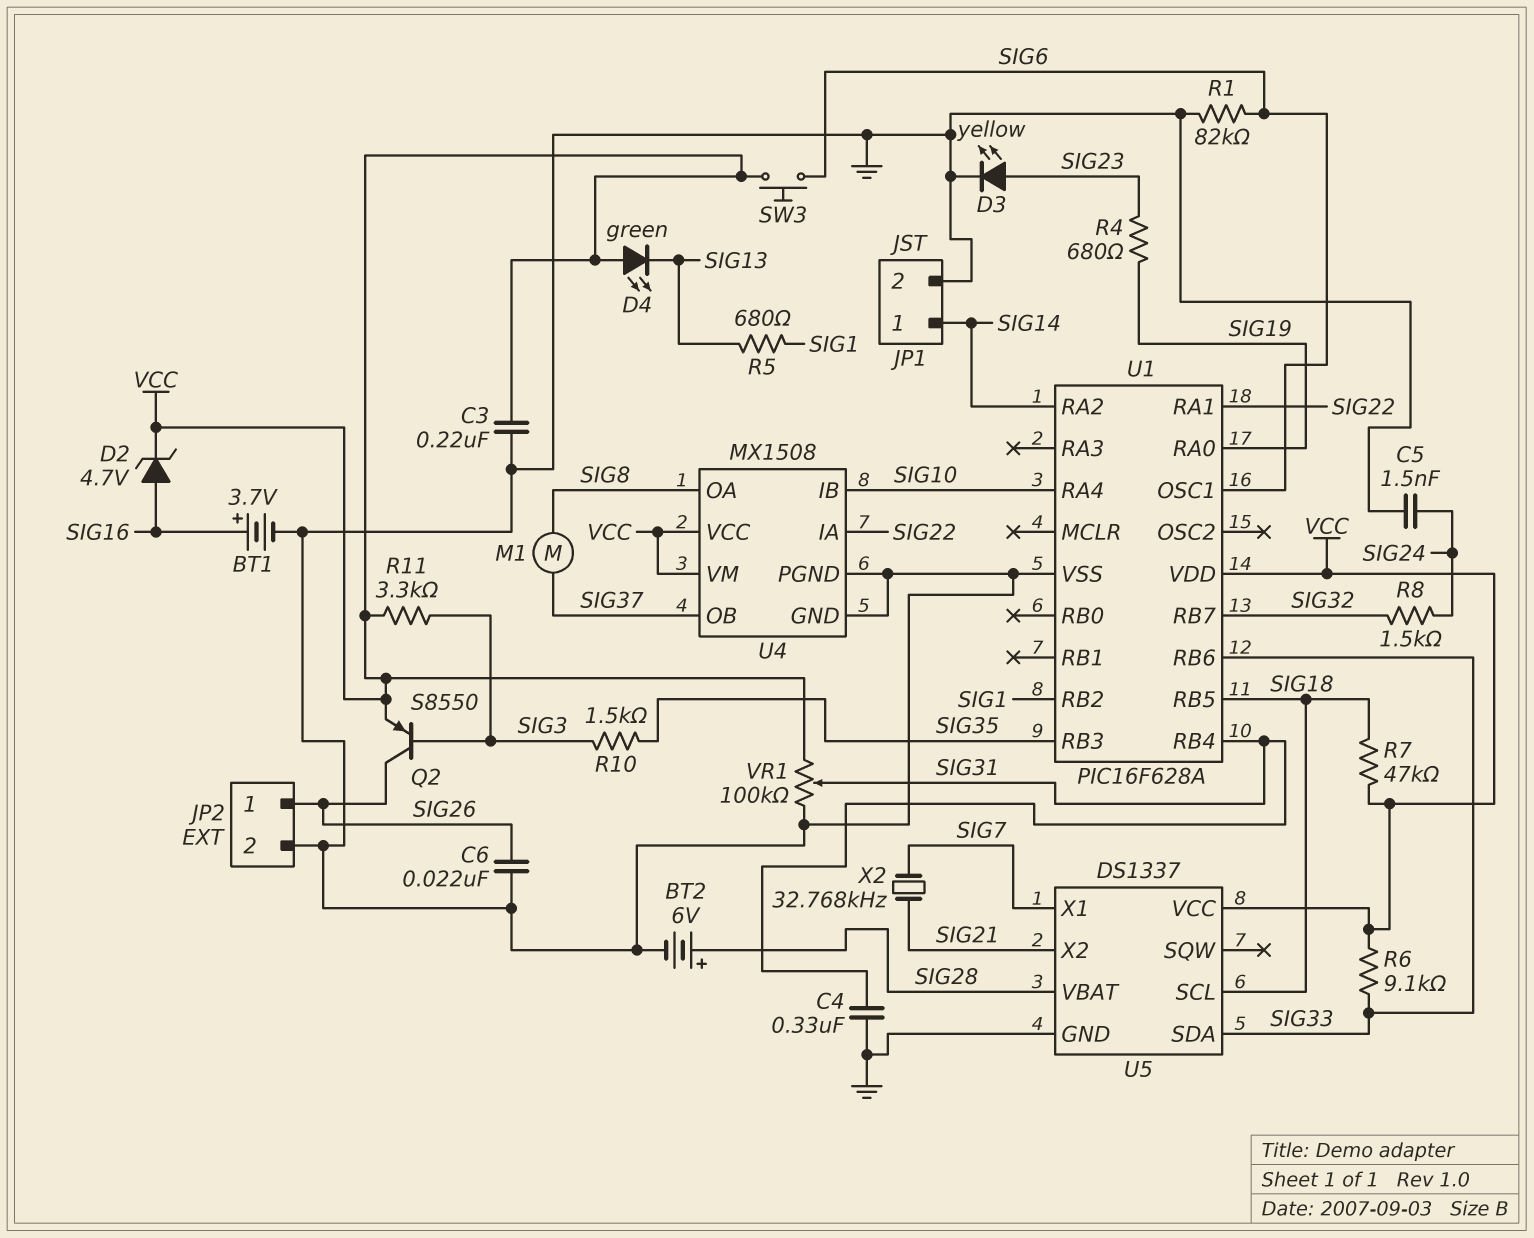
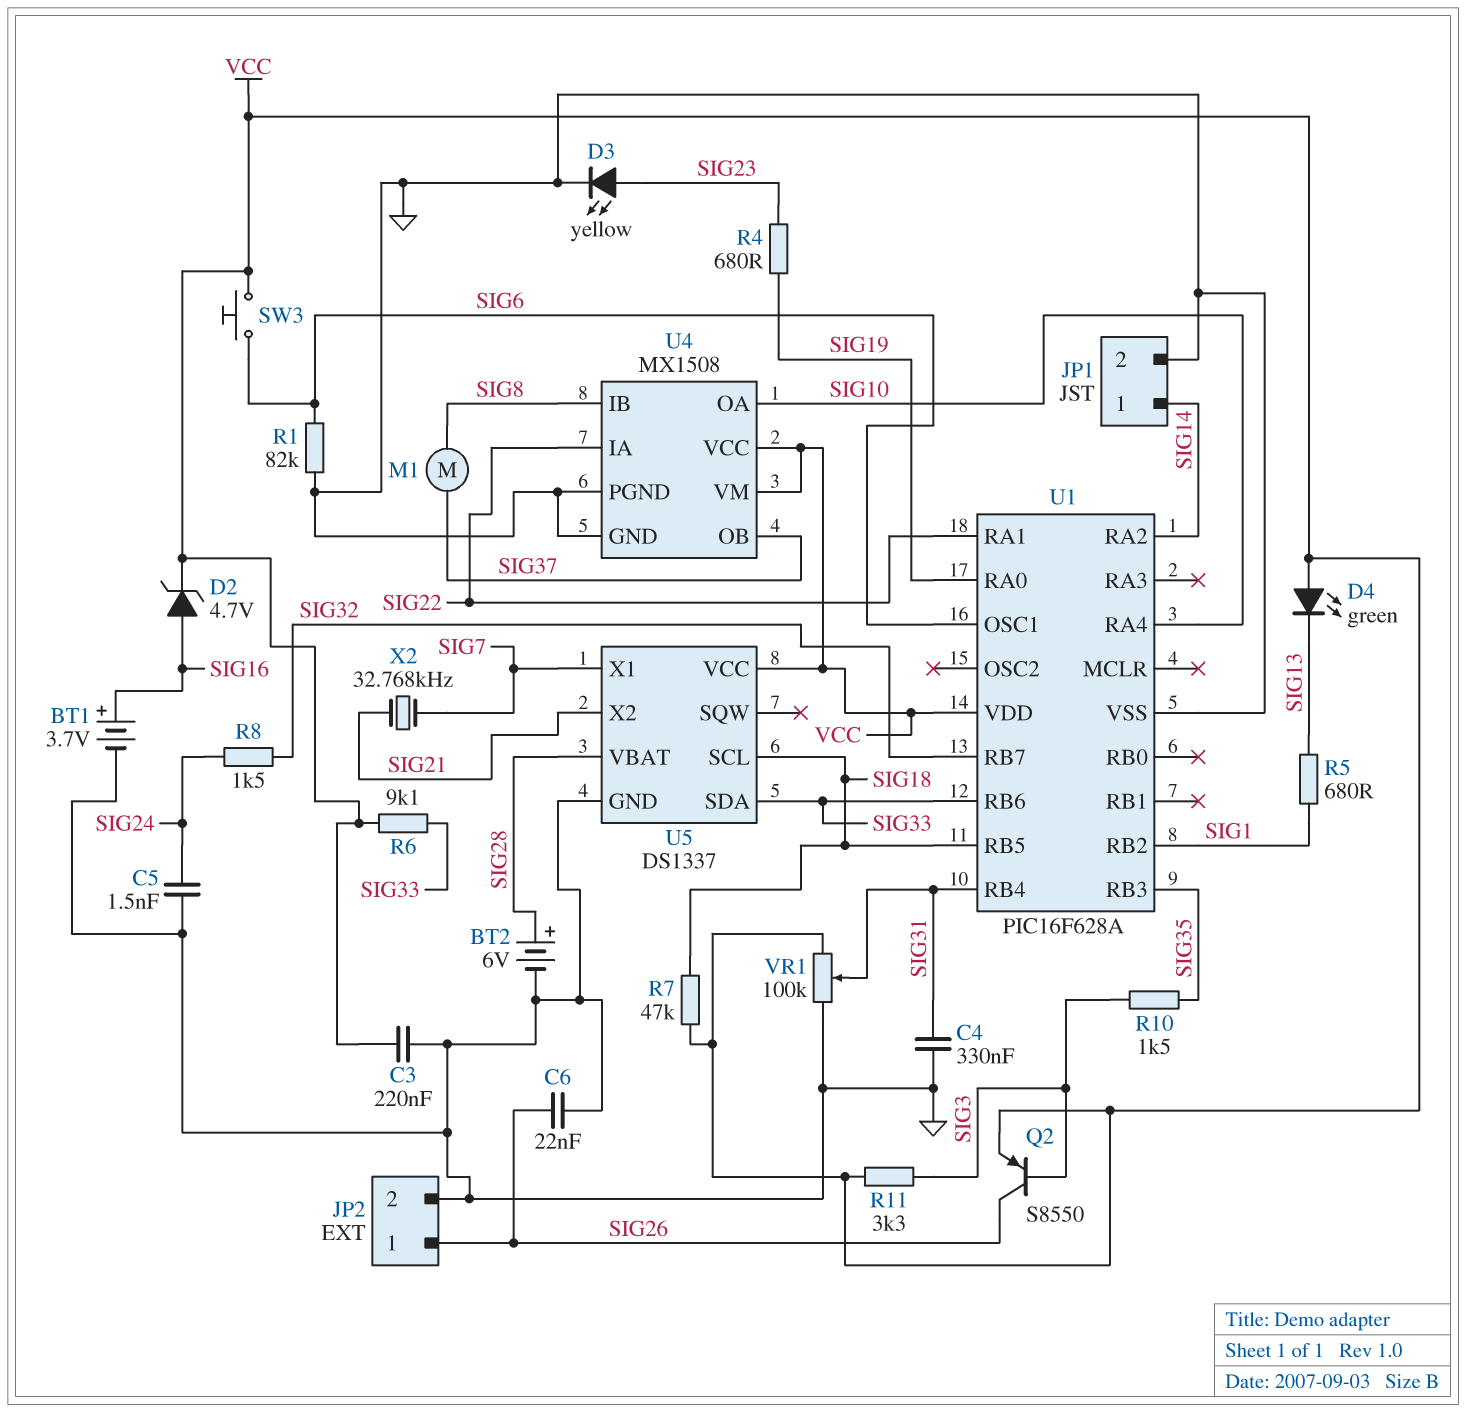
U4 pin IB: SIG10 -> SIG8
U4 pin OA: SIG8 -> SIG10

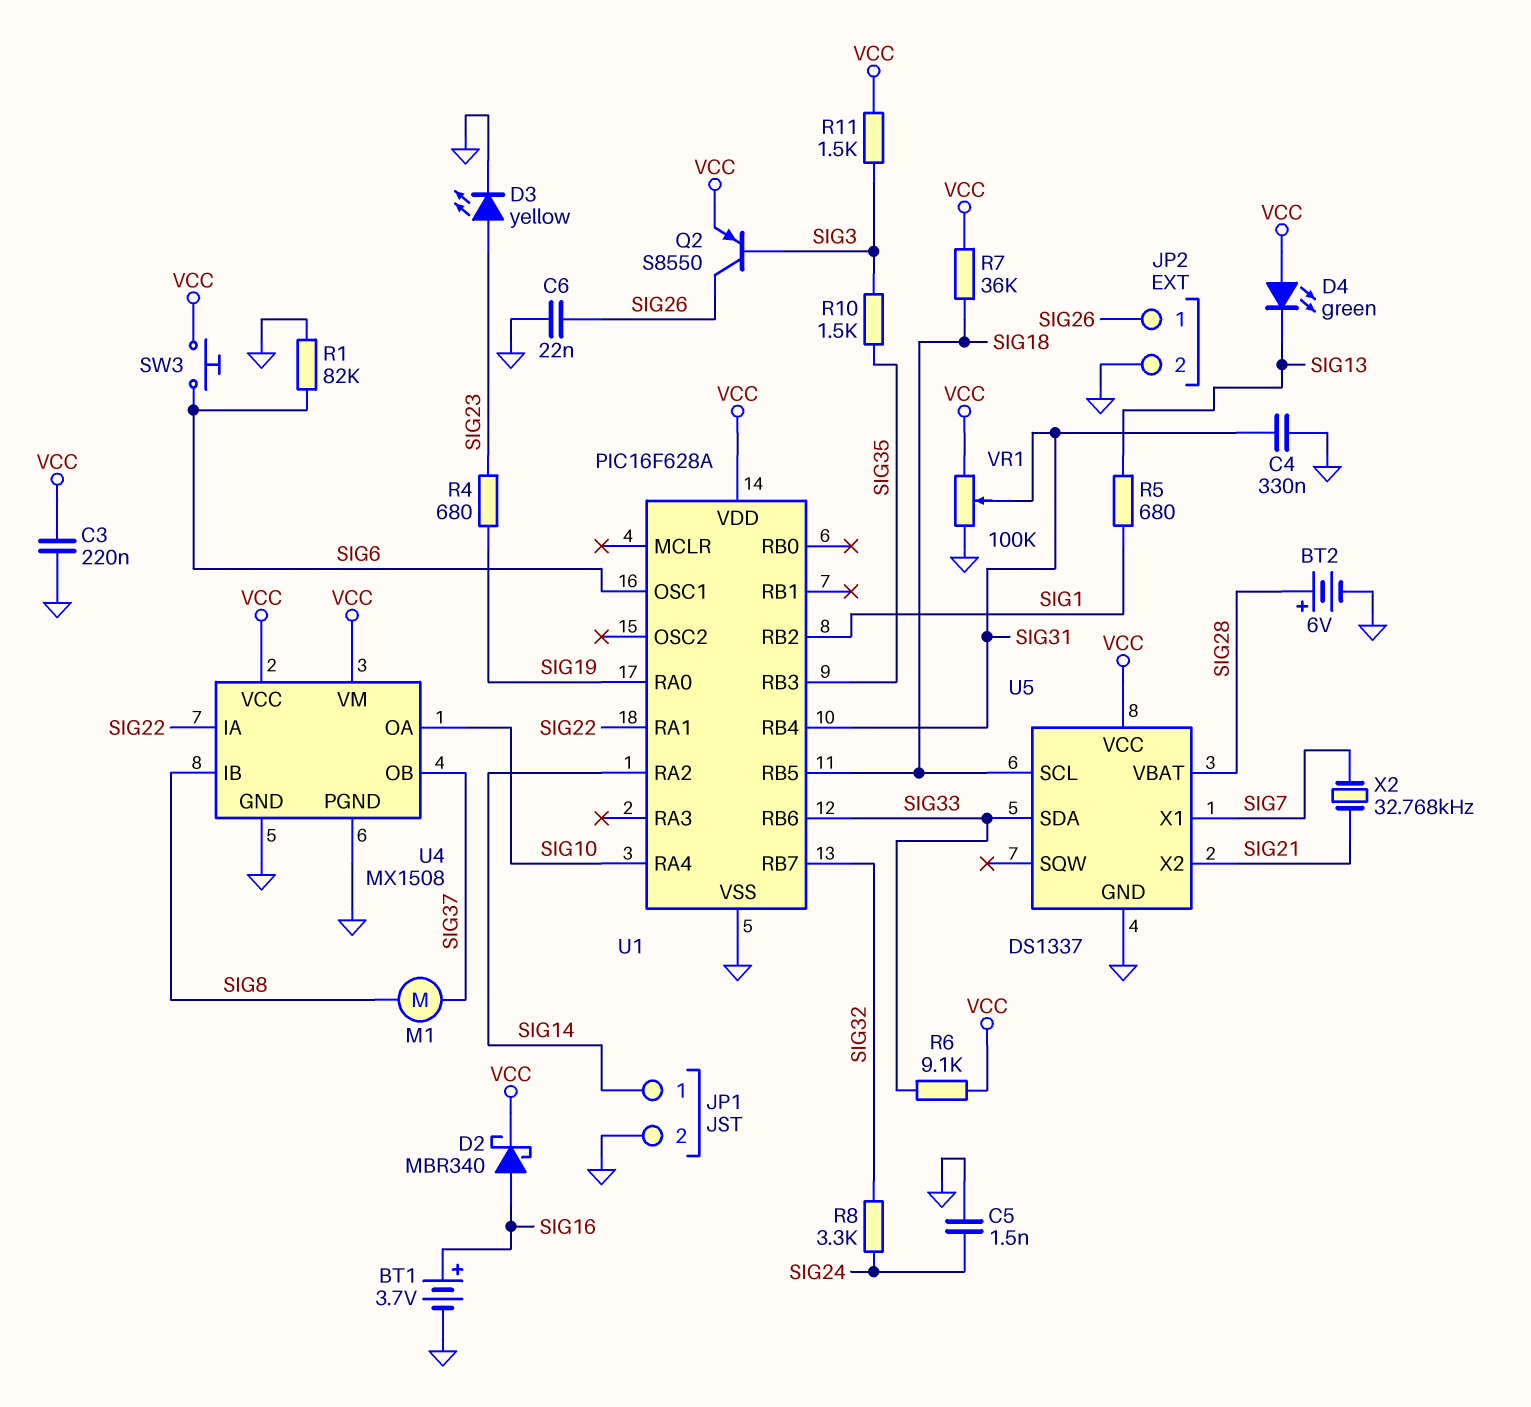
D2: zener 4.7V (A SIG16, K VCC) -> schottky MBR340 (A SIG16, K VCC)
R7: 47k (SIG18, VCC) -> 36k (SIG18, VCC)
R8: 1.5k (SIG24, SIG32) -> 3.3k (SIG24, SIG32)
R11: 3.3k (SIG3, VCC) -> 1.5k (SIG3, VCC)

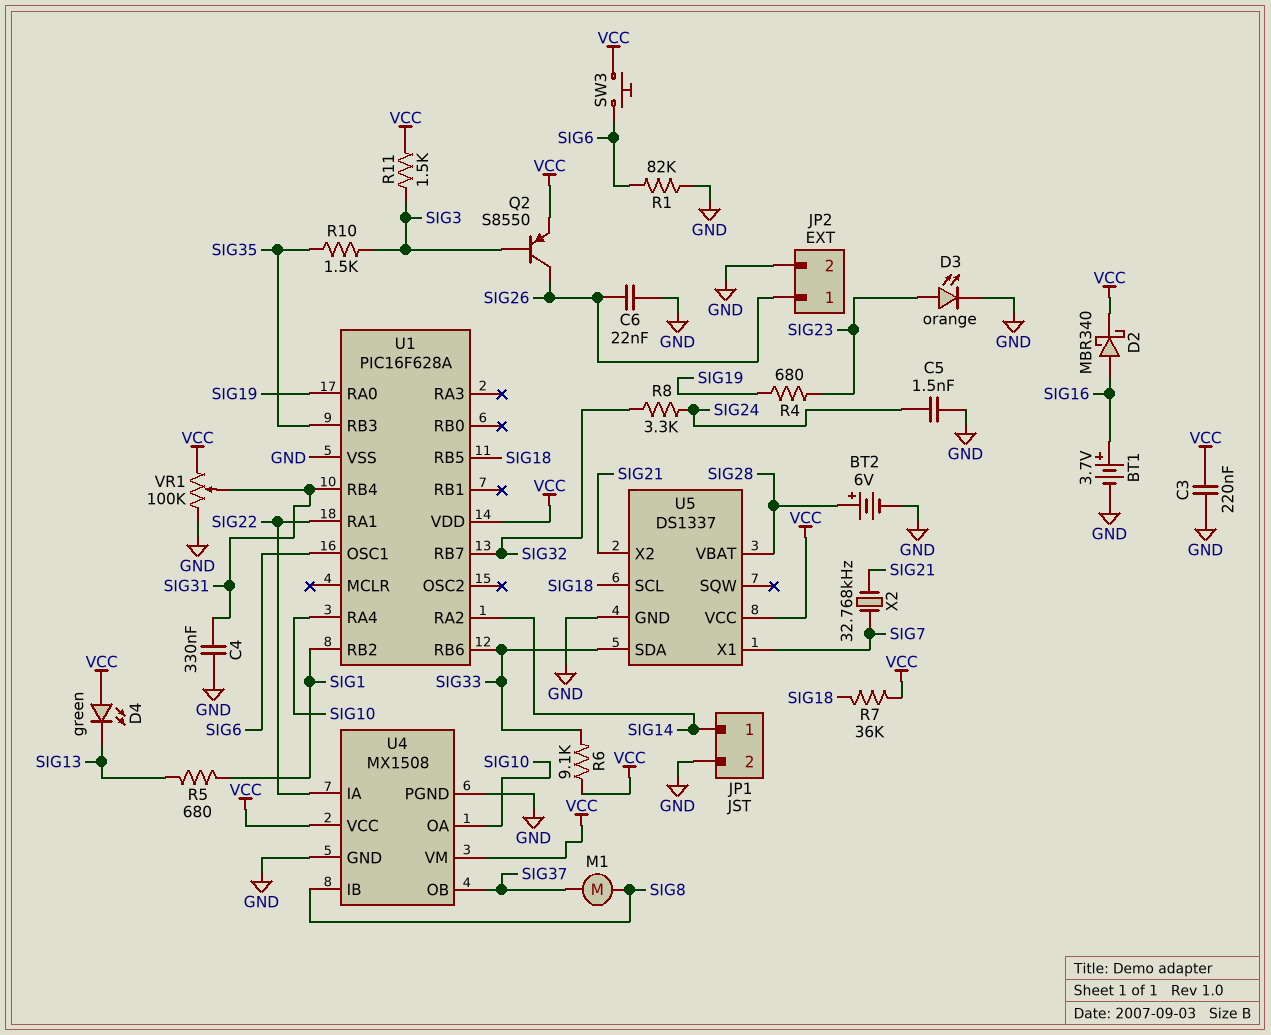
D3: LED yellow (A SIG23, K GND) -> LED orange (A SIG23, K GND)

